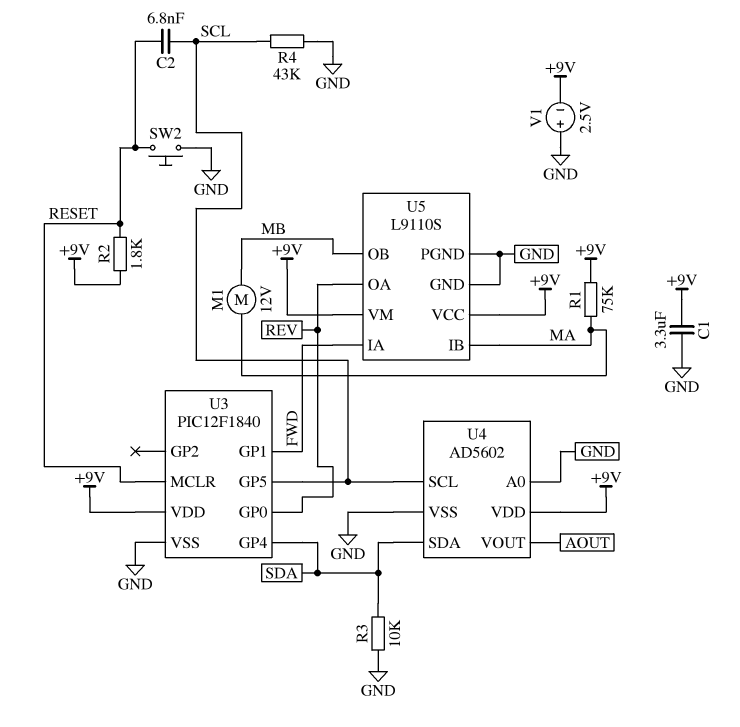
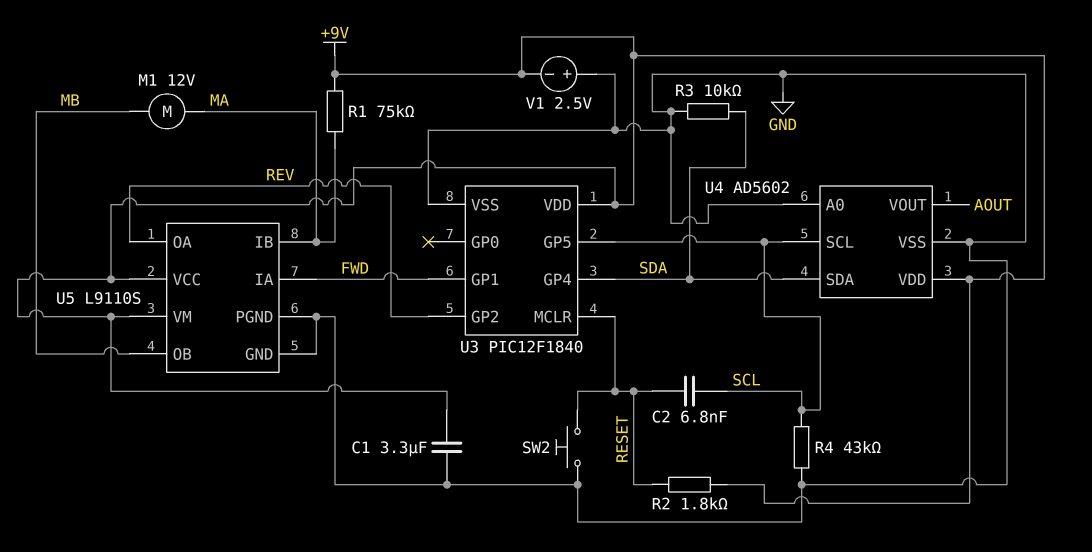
U3 pin GP0: REV -> none
U3 pin GP2: none -> REV

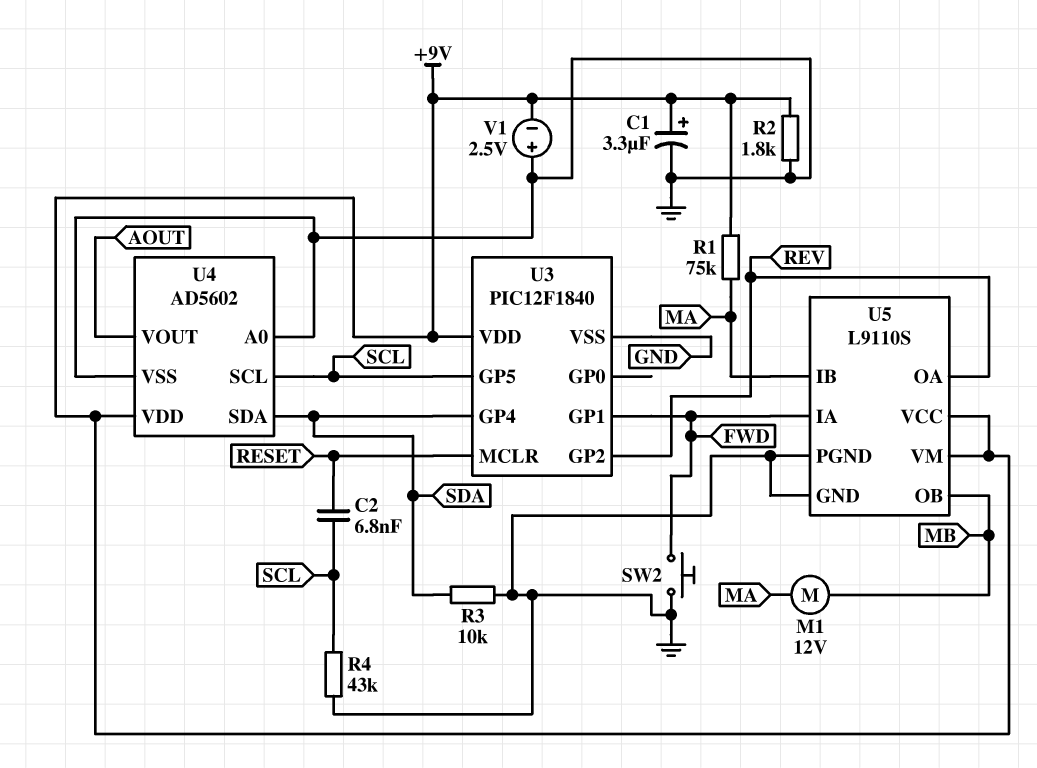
C1: 3.3uF (+9V, GND) -> 3.3uF (plus +9V, minus GND)
R2: 1.8k (+9V, RESET) -> 1.8k (+9V, GND)
SW2: button (GND, RESET) -> button (FWD, GND)

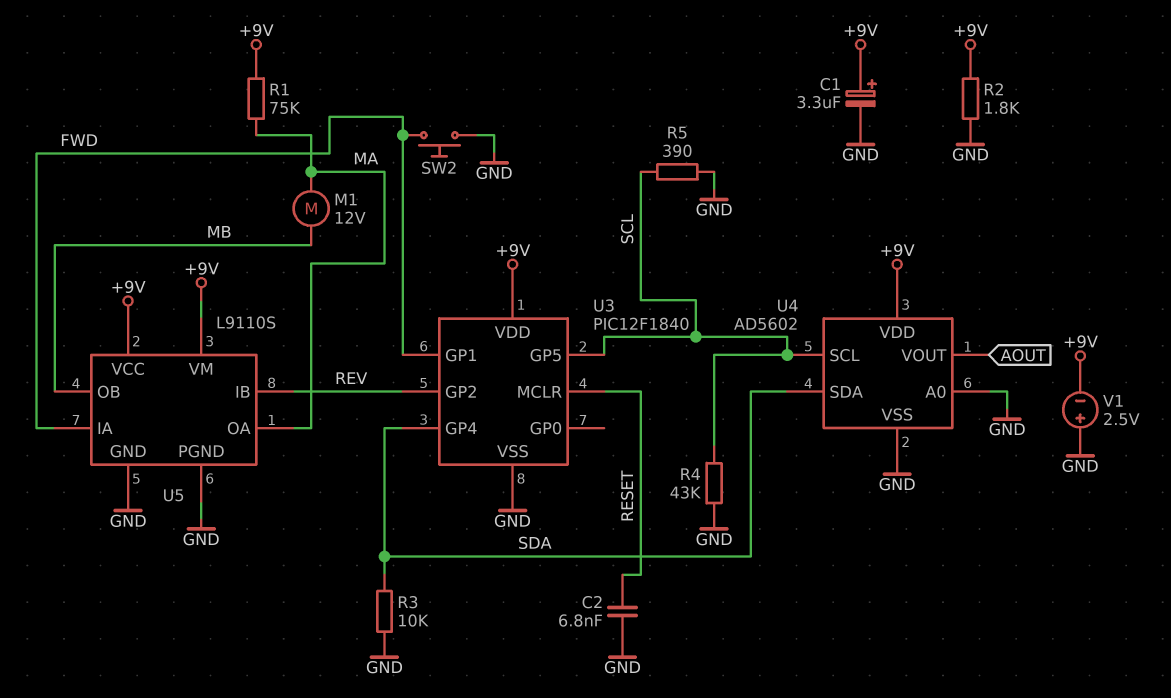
C2: 6.8nF (RESET, SCL) -> 6.8nF (GND, RESET)
R5: none -> 390 (GND, SCL)
U5 pin IB: MA -> REV
U5 pin OA: REV -> MA

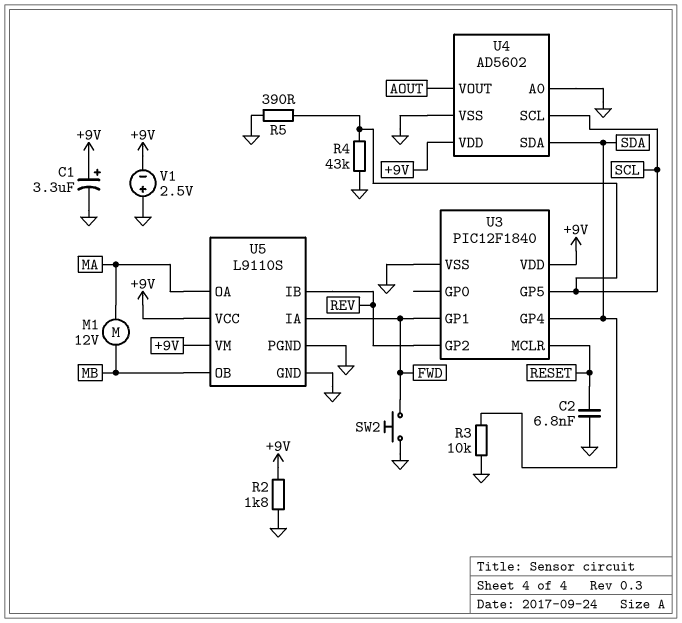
R1: 75k (+9V, MA) -> none

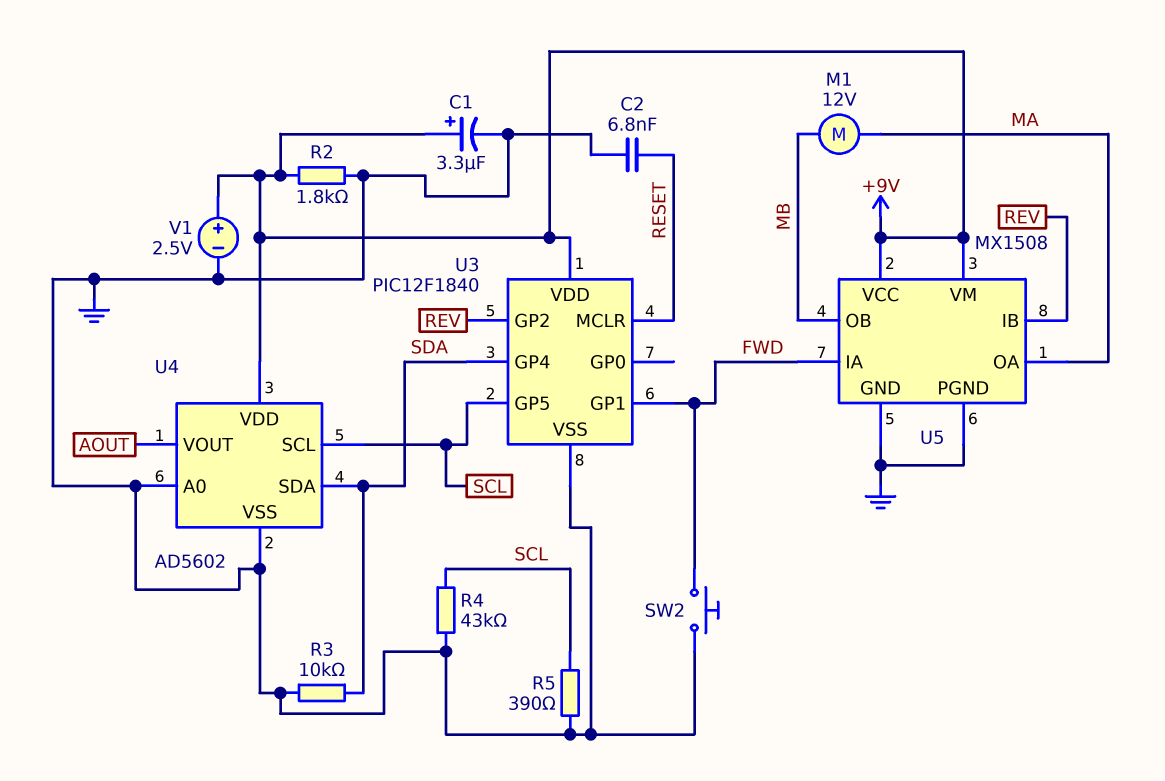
U5: L9110S -> MX1508
V1: 2.5V (plus GND, minus +9V) -> 2.5V (plus +9V, minus GND)

